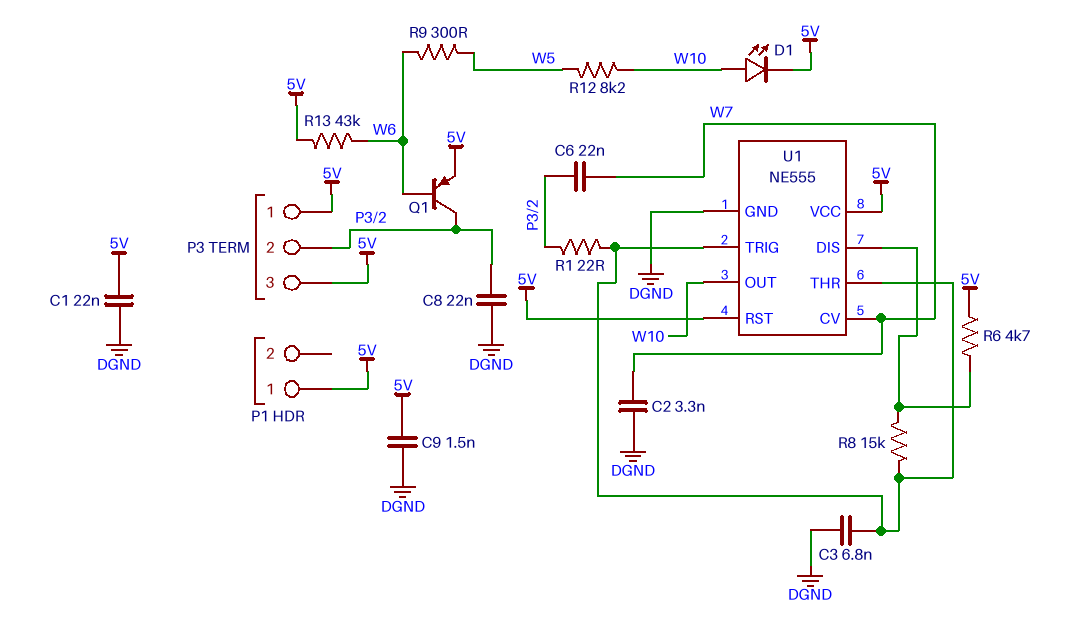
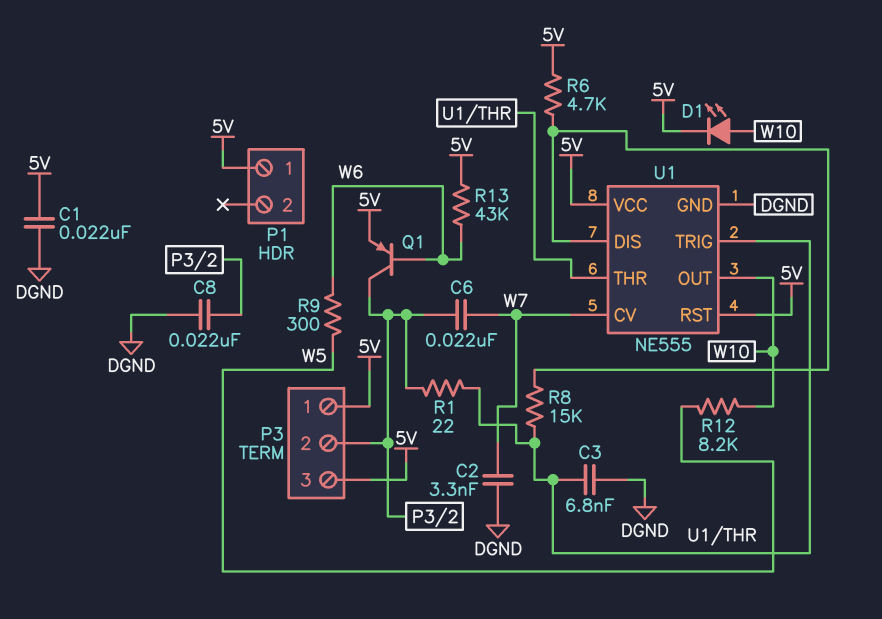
C9: 1.5nF (5V, DGND) -> none

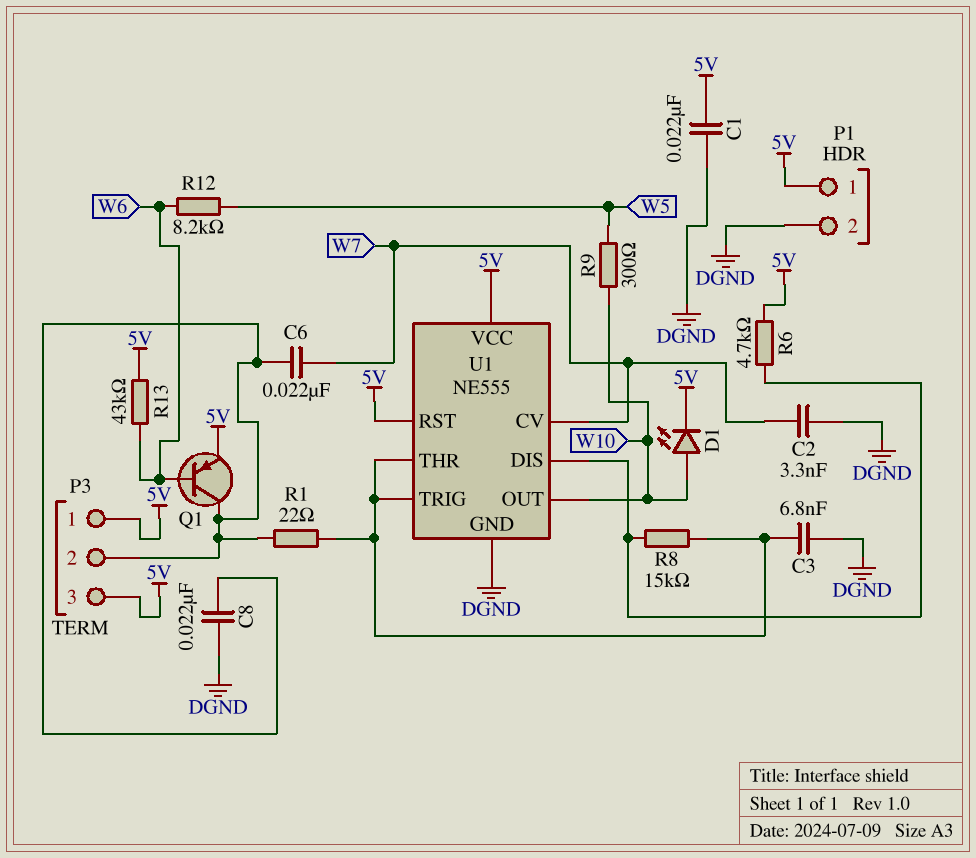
P1 pin 2: none -> DGND
R9: 300 (W5, W6) -> 300 (W5, W10)
R12: 8.2k (W5, W10) -> 8.2k (W5, W6)

